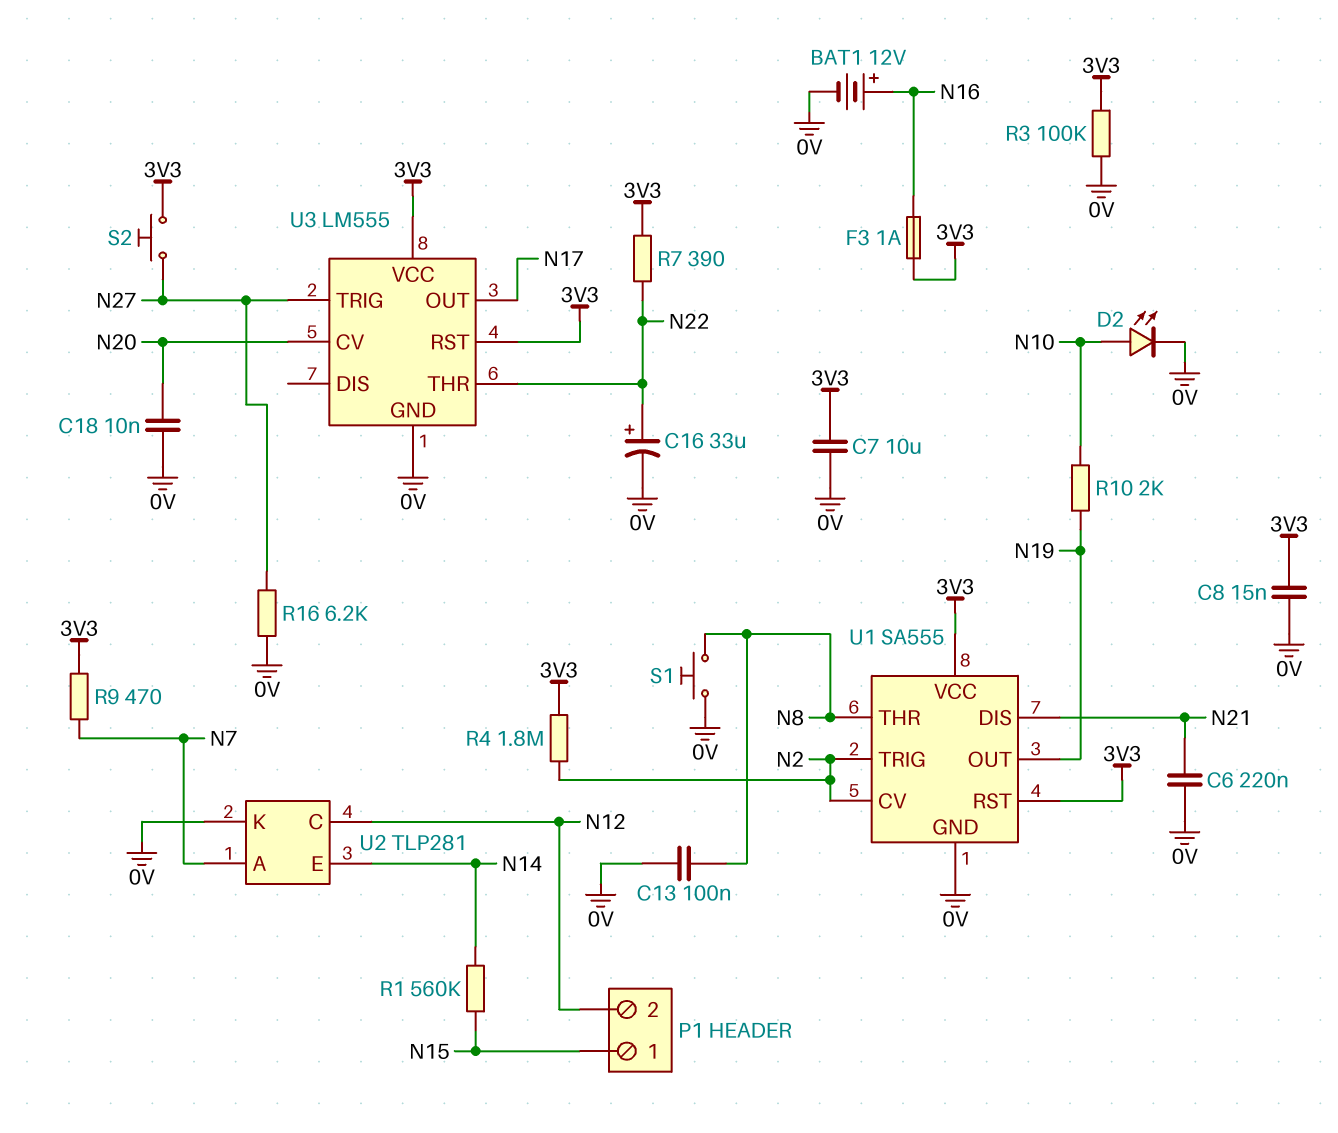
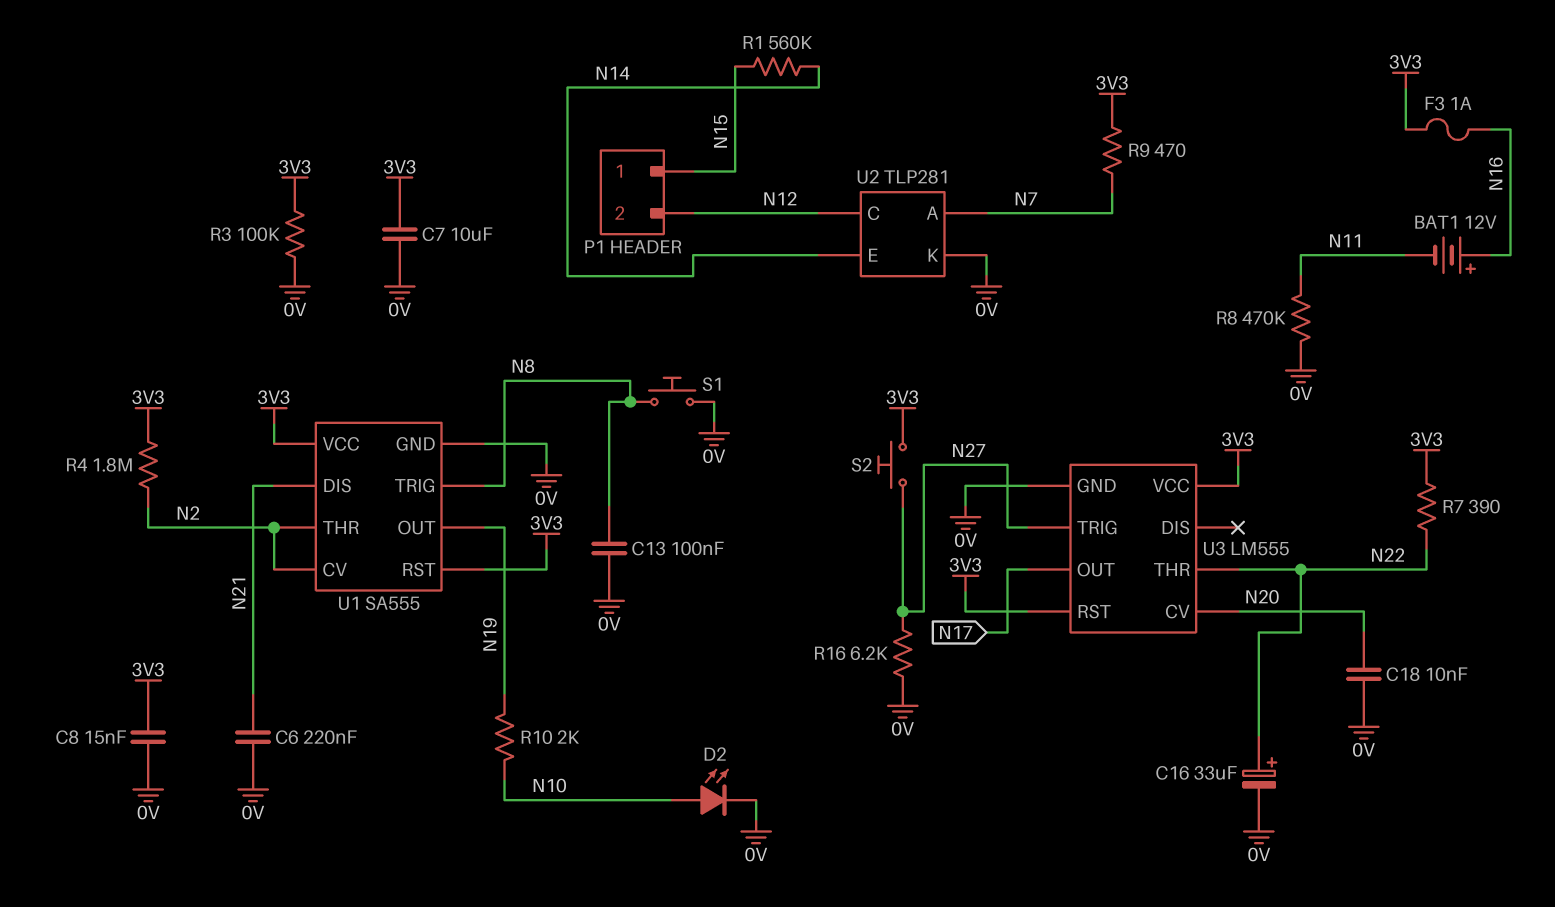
BAT1: 12V (plus N16, minus 0V) -> 12V (plus N16, minus N11)
R8: none -> 470k (0V, N11)
U1 pin THR: N8 -> N2
U1 pin TRIG: N2 -> N8

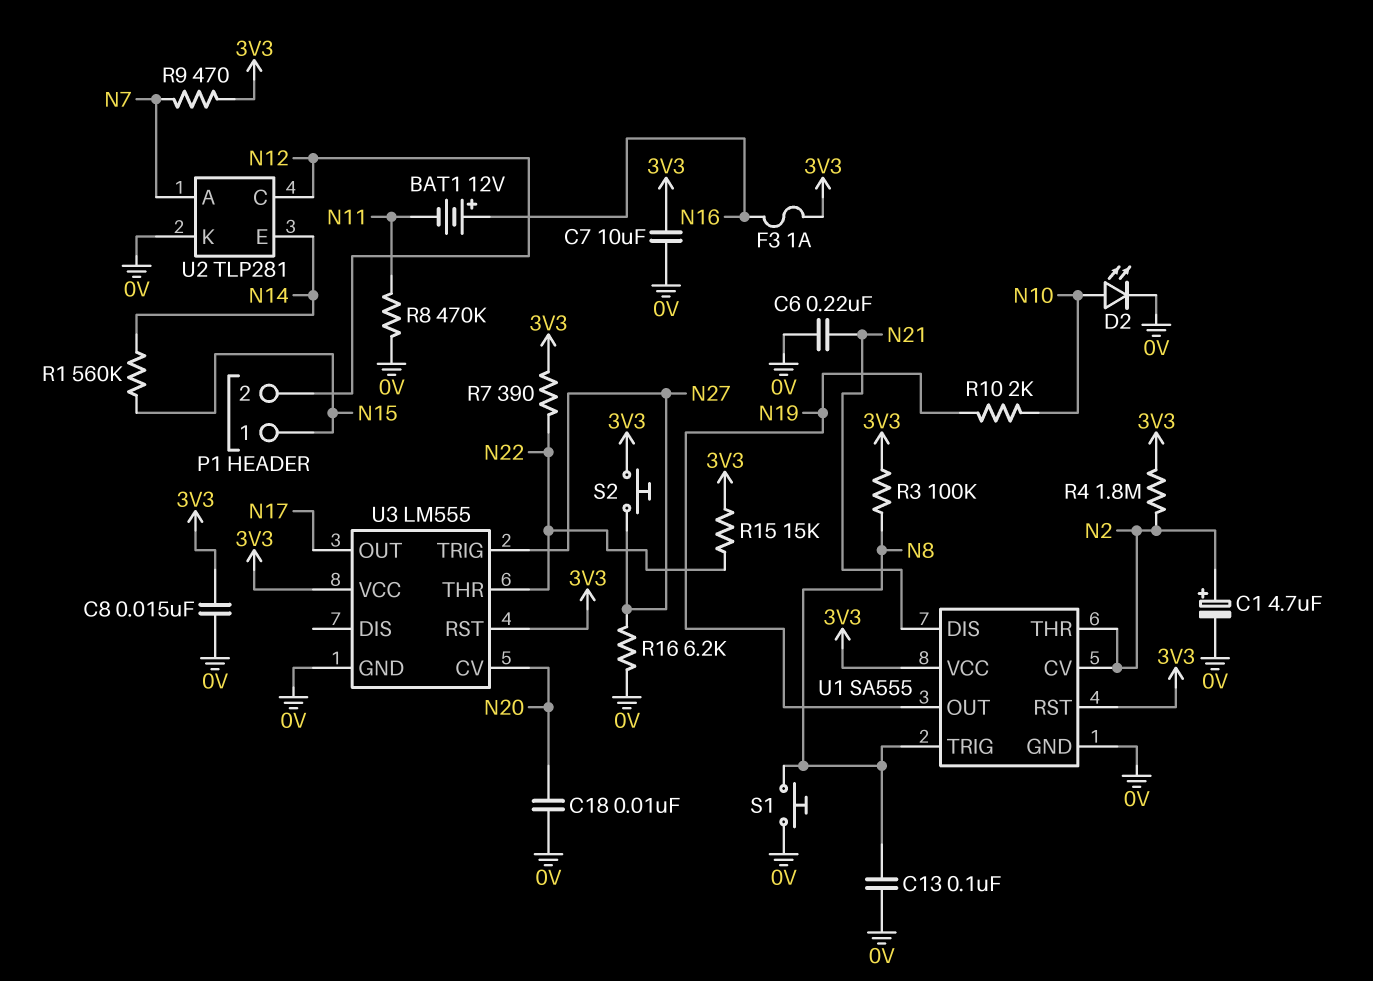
C1: none -> 4.7uF (plus N2, minus 0V)
C16: 33uF (plus N22, minus 0V) -> none
R3: 100k (0V, 3V3) -> 100k (3V3, N8)
R15: none -> 15k (3V3, N22)

